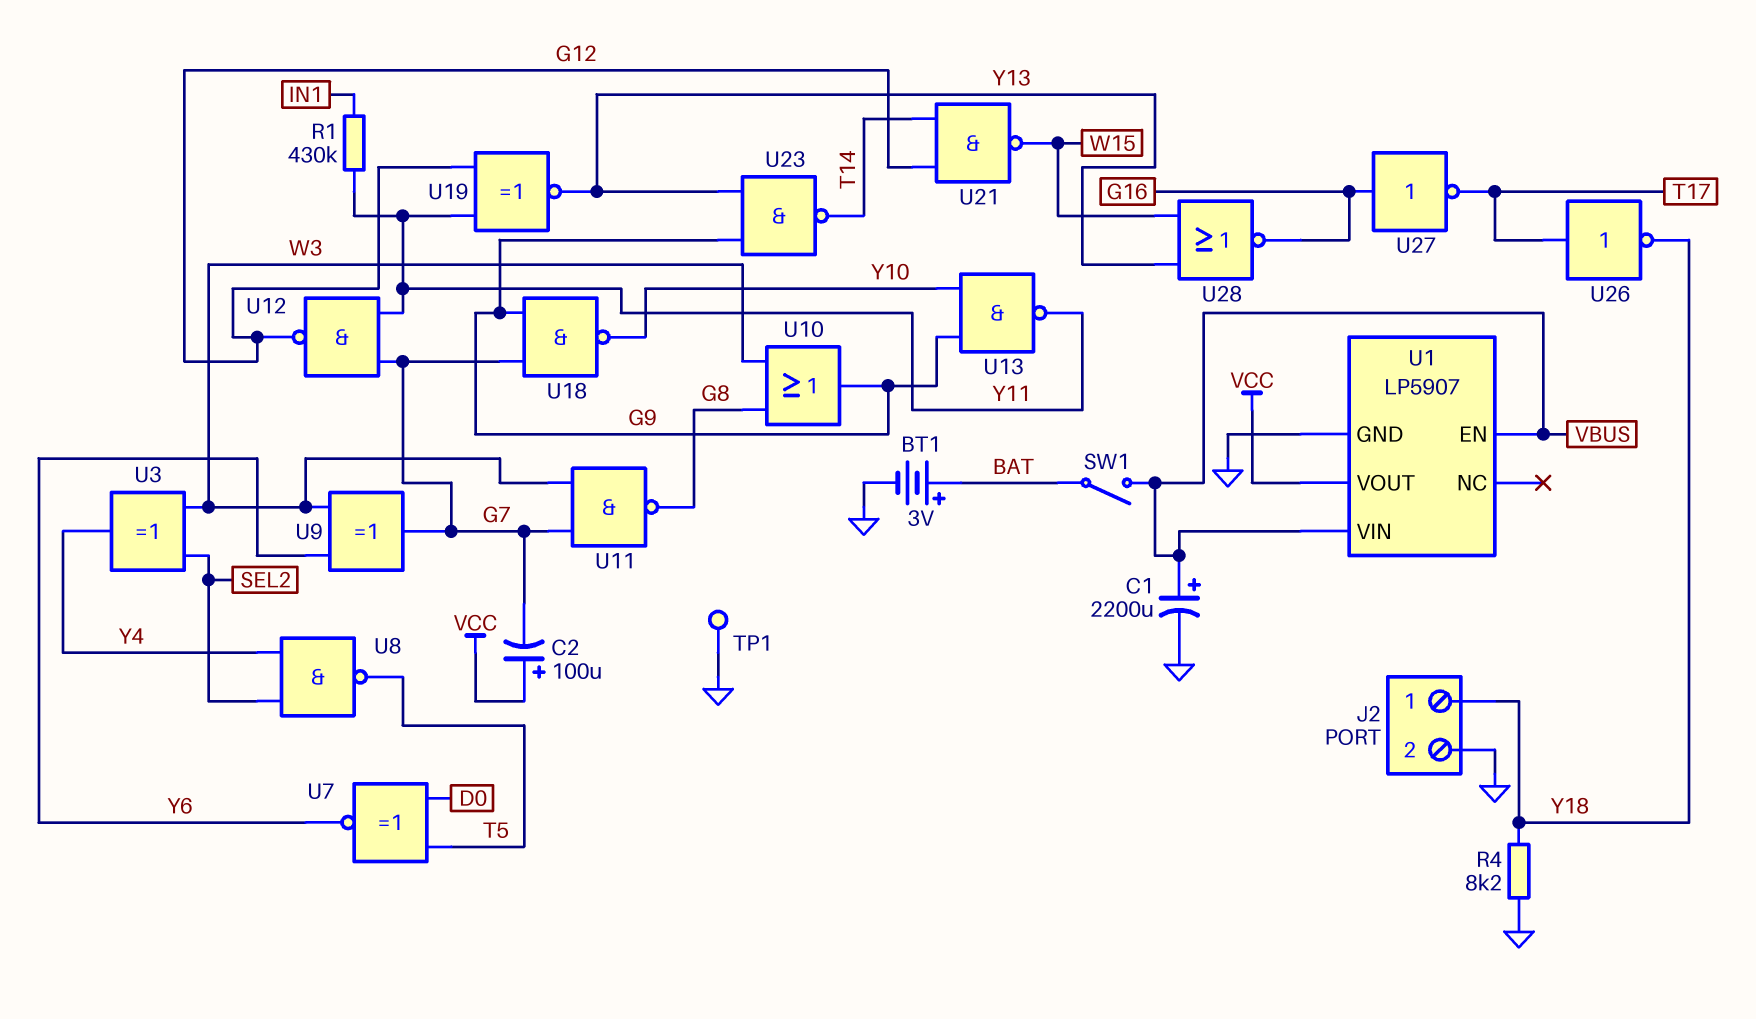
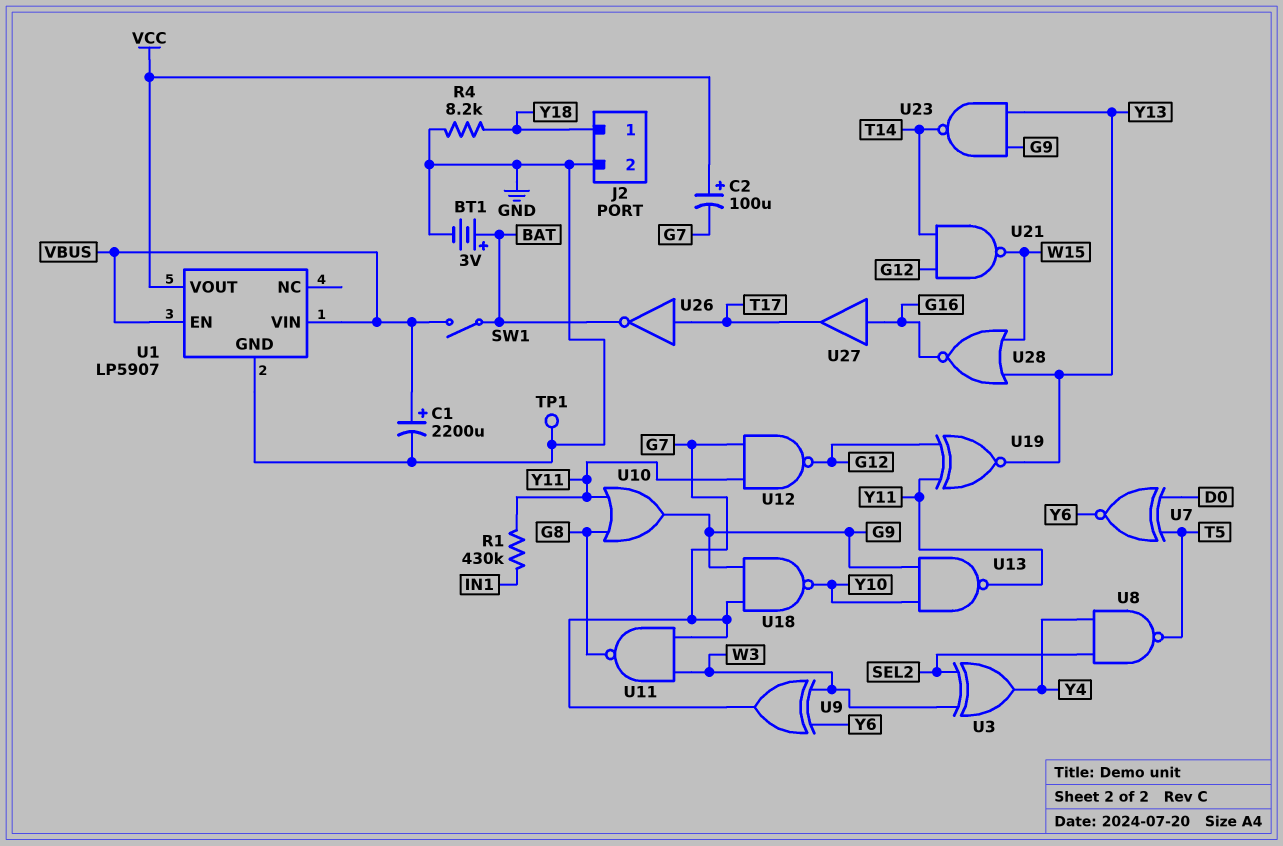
U10: OR (in G8, in W3, out G9) -> OR (in G8, in Y11, out G9)
U26: NOT (in T17, out Y18) -> NOT (in T17, out BAT)
U27: NOT (in G16, out T17) -> buffer (in G16, out T17)

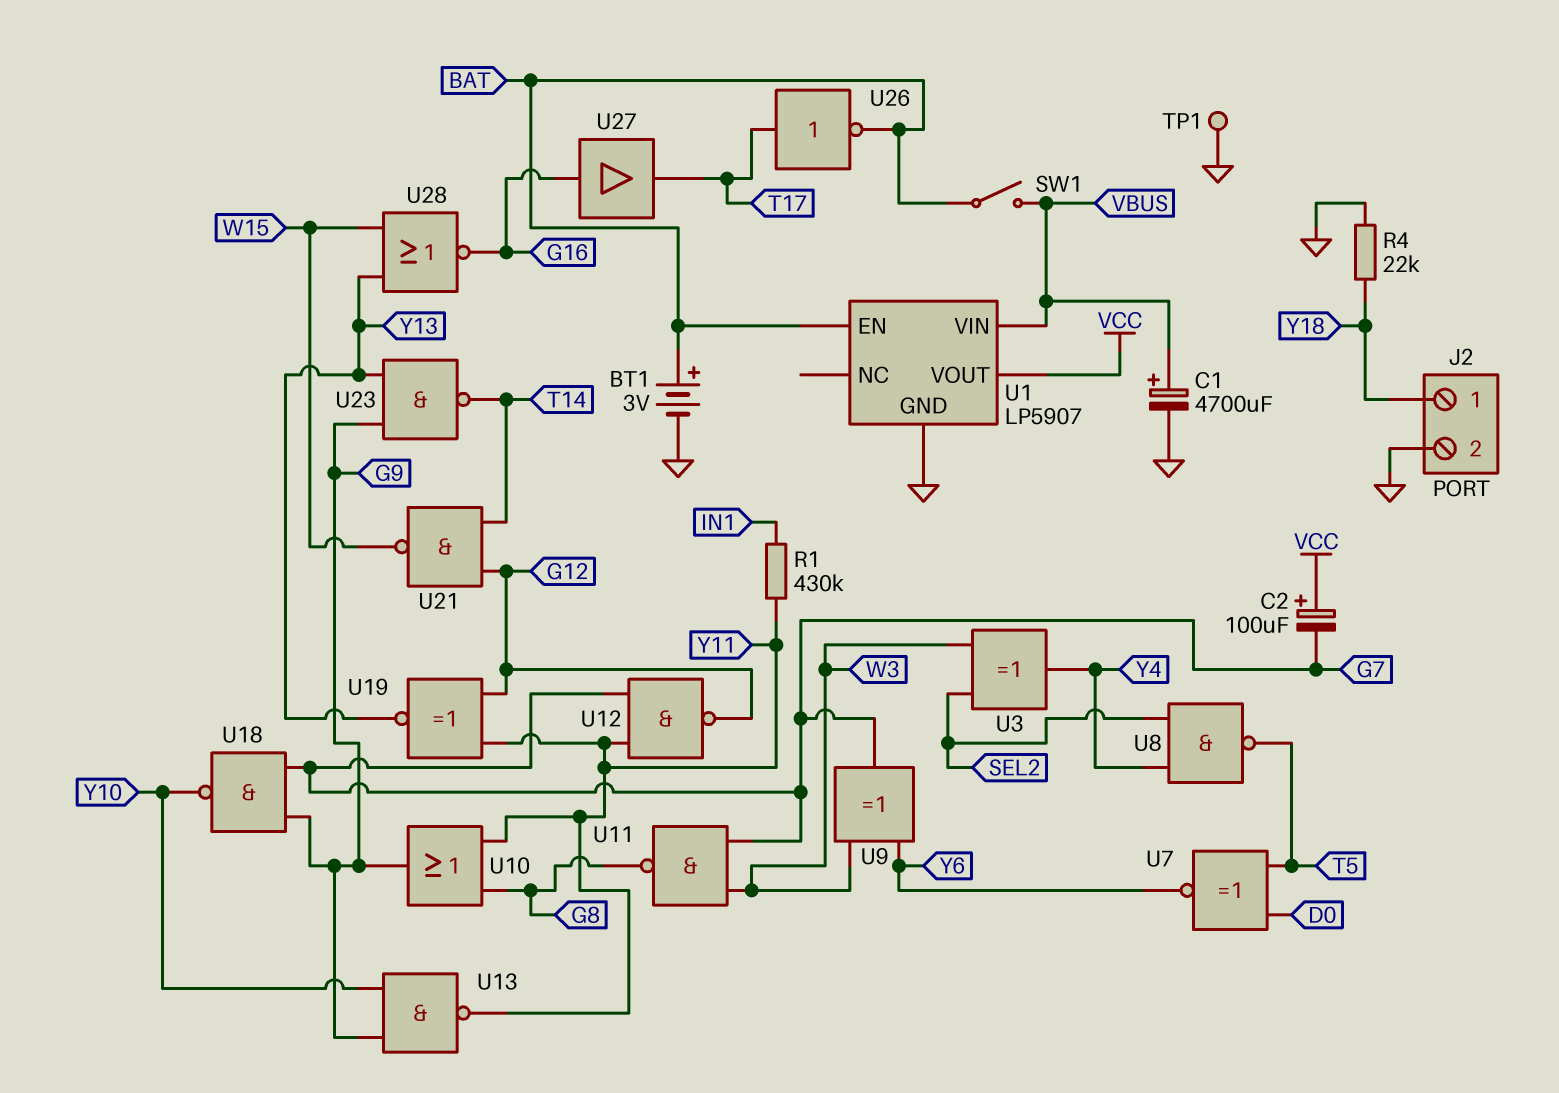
C1: 2200uF (plus VBUS, minus GND) -> 4700uF (plus VBUS, minus GND)
R4: 8.2k (GND, Y18) -> 22k (GND, Y18)
U1 pin EN: VBUS -> BAT

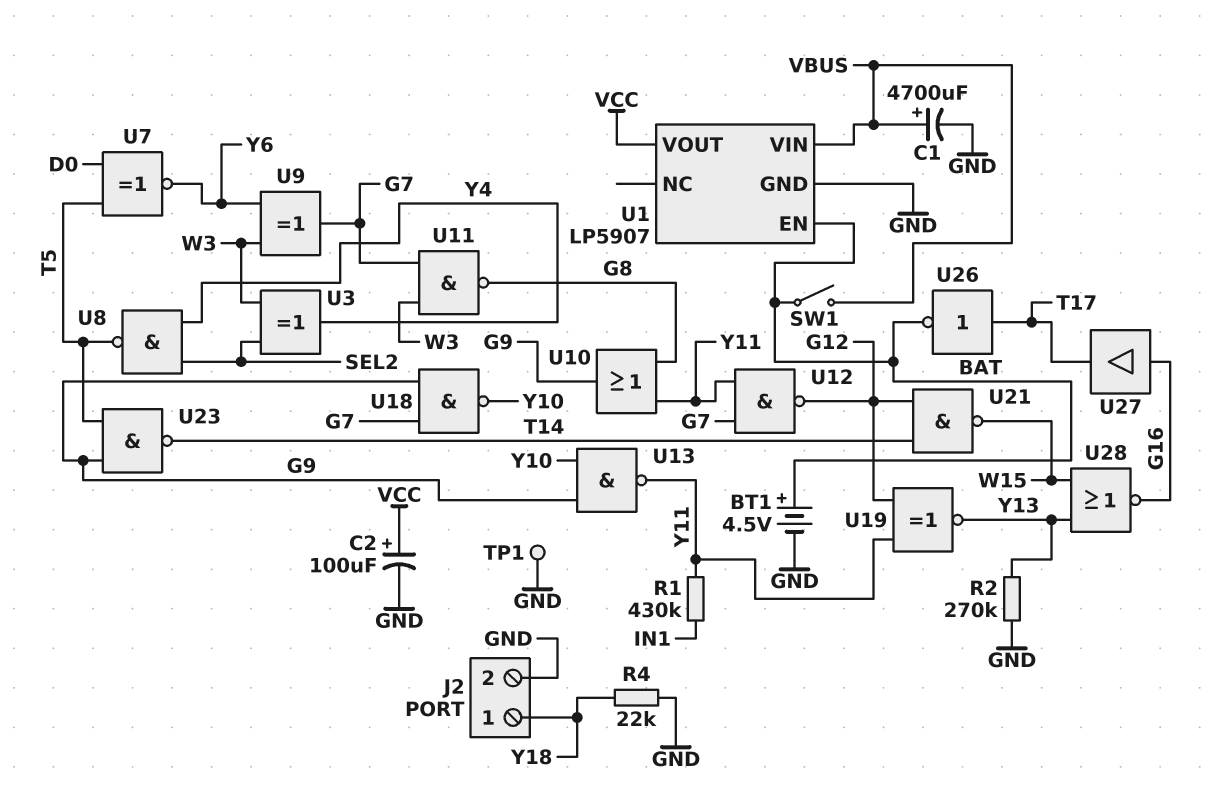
BT1: 3V (plus BAT, minus GND) -> 4.5V (plus BAT, minus GND)
C2: 100uF (plus VCC, minus G7) -> 100uF (plus VCC, minus GND)
R2: none -> 270k (GND, Y13)
U23: NAND (in G9, in Y13, out T14) -> NAND (in G9, in T5, out T14)

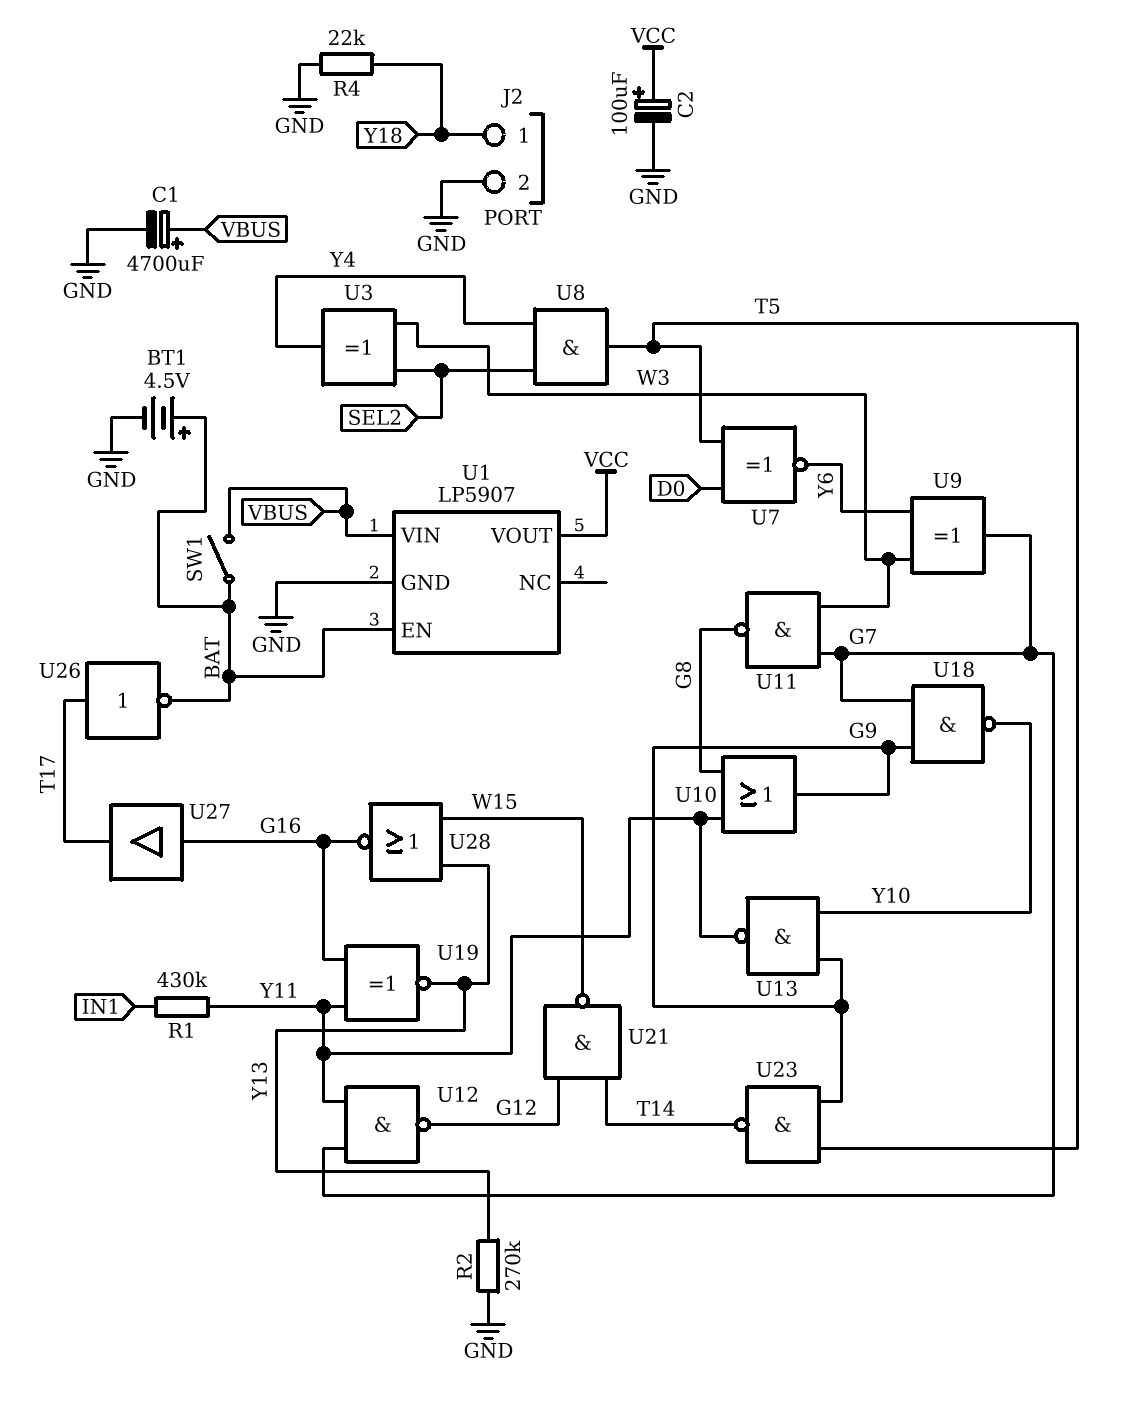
TP1: test point (GND) -> none
U8: NAND (in SEL2, in Y4, out T5) -> AND (in SEL2, in Y4, out T5)
U19: XNOR (in G12, in Y11, out Y13) -> XNOR (in G16, in Y11, out Y13)

